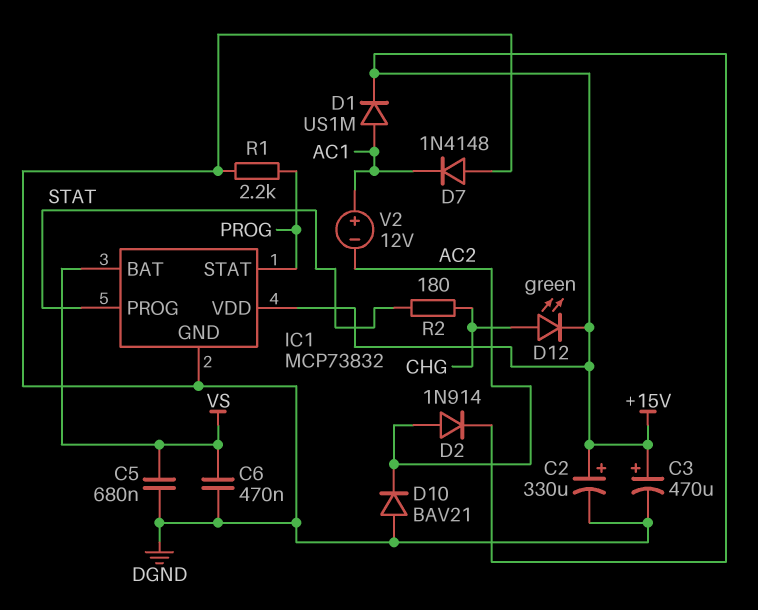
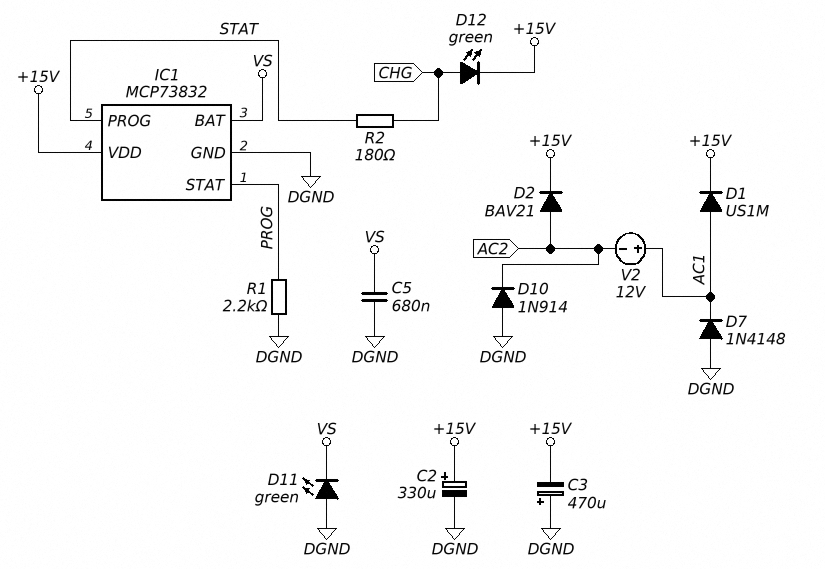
C3: 470uF (plus +15V, minus DGND) -> 470uF (plus DGND, minus +15V)
C6: 470nF (DGND, VS) -> none
D2: diode 1N914 (A AC2, K +15V) -> diode BAV21 (A AC2, K +15V)
D10: diode BAV21 (A DGND, K AC2) -> diode 1N914 (A DGND, K AC2)
D11: none -> LED green (A DGND, K VS)

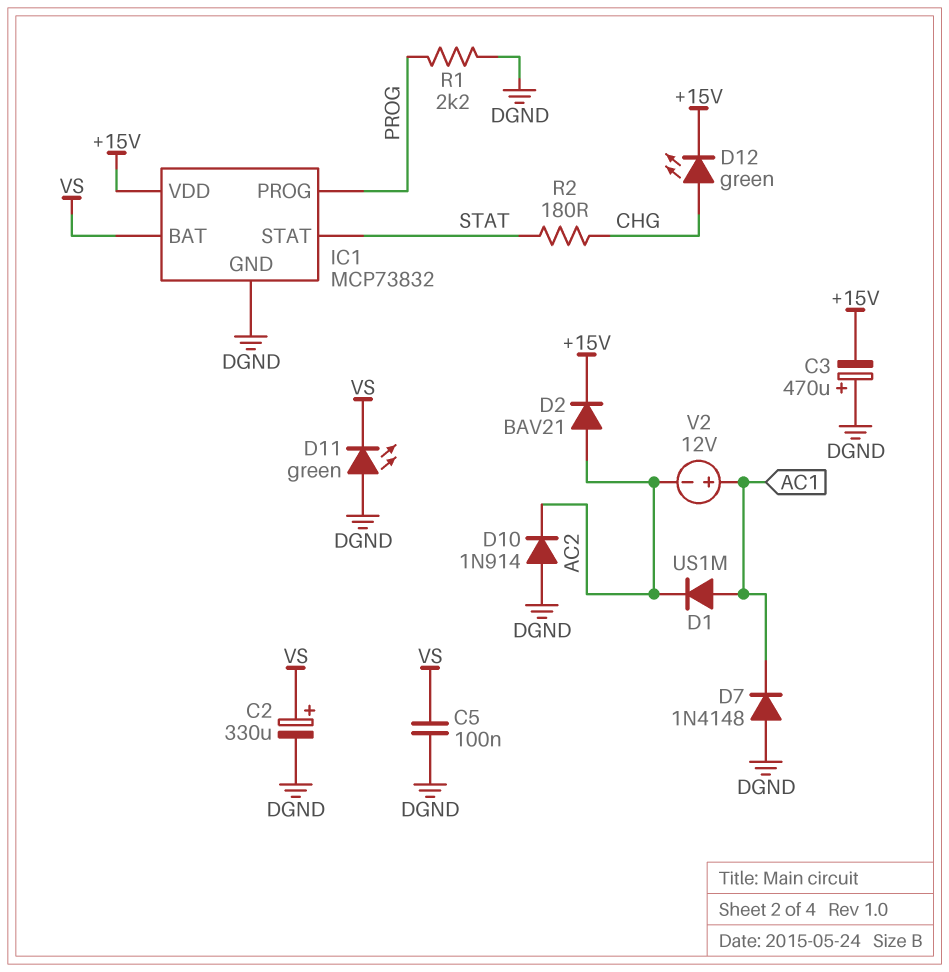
C2: 330uF (plus +15V, minus DGND) -> 330uF (plus VS, minus DGND)
C5: 680nF (DGND, VS) -> 100nF (DGND, VS)
D1: diode US1M (A AC1, K +15V) -> diode US1M (A AC1, K AC2)
IC1 pin PROG: STAT -> PROG
IC1 pin STAT: PROG -> STAT

